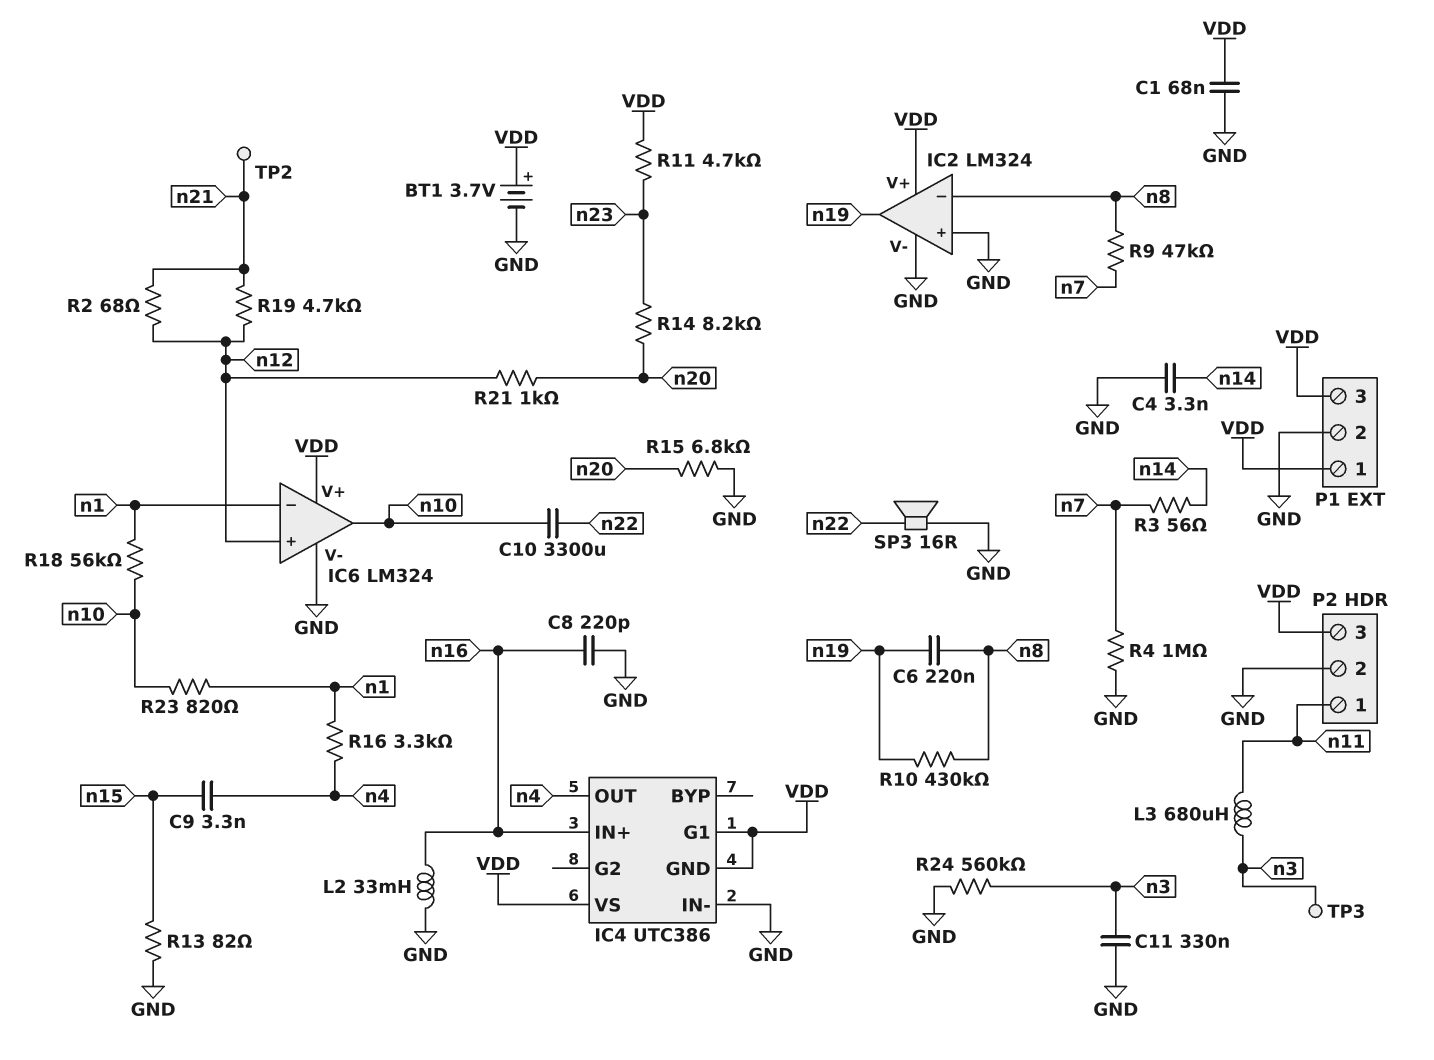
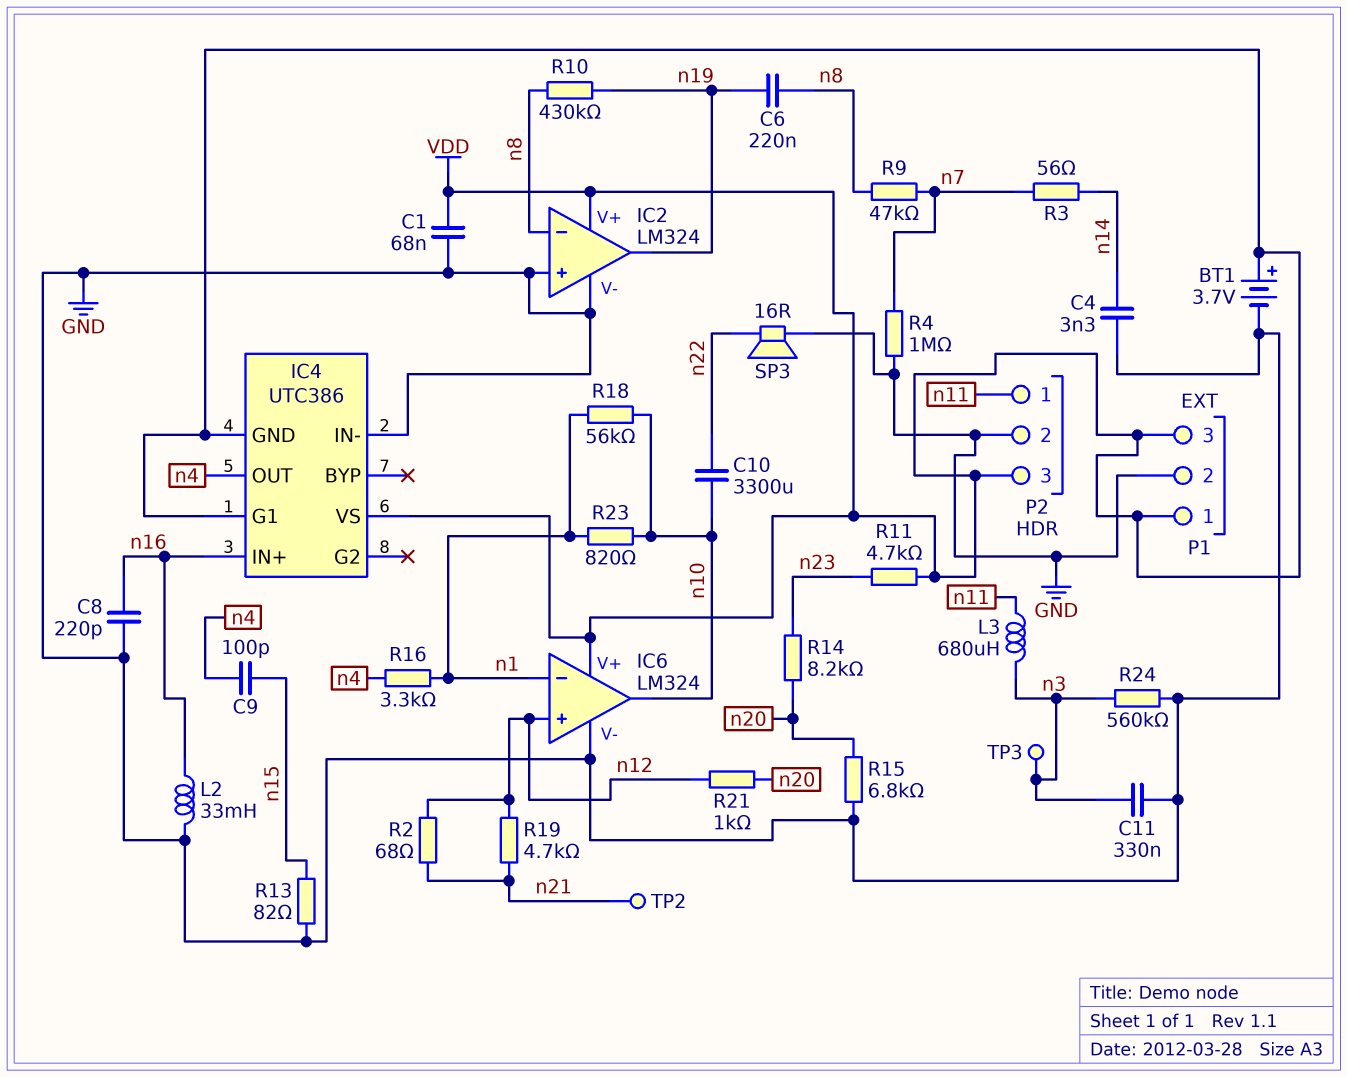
C9: 3.3nF (n4, n15) -> 100pF (n4, n15)

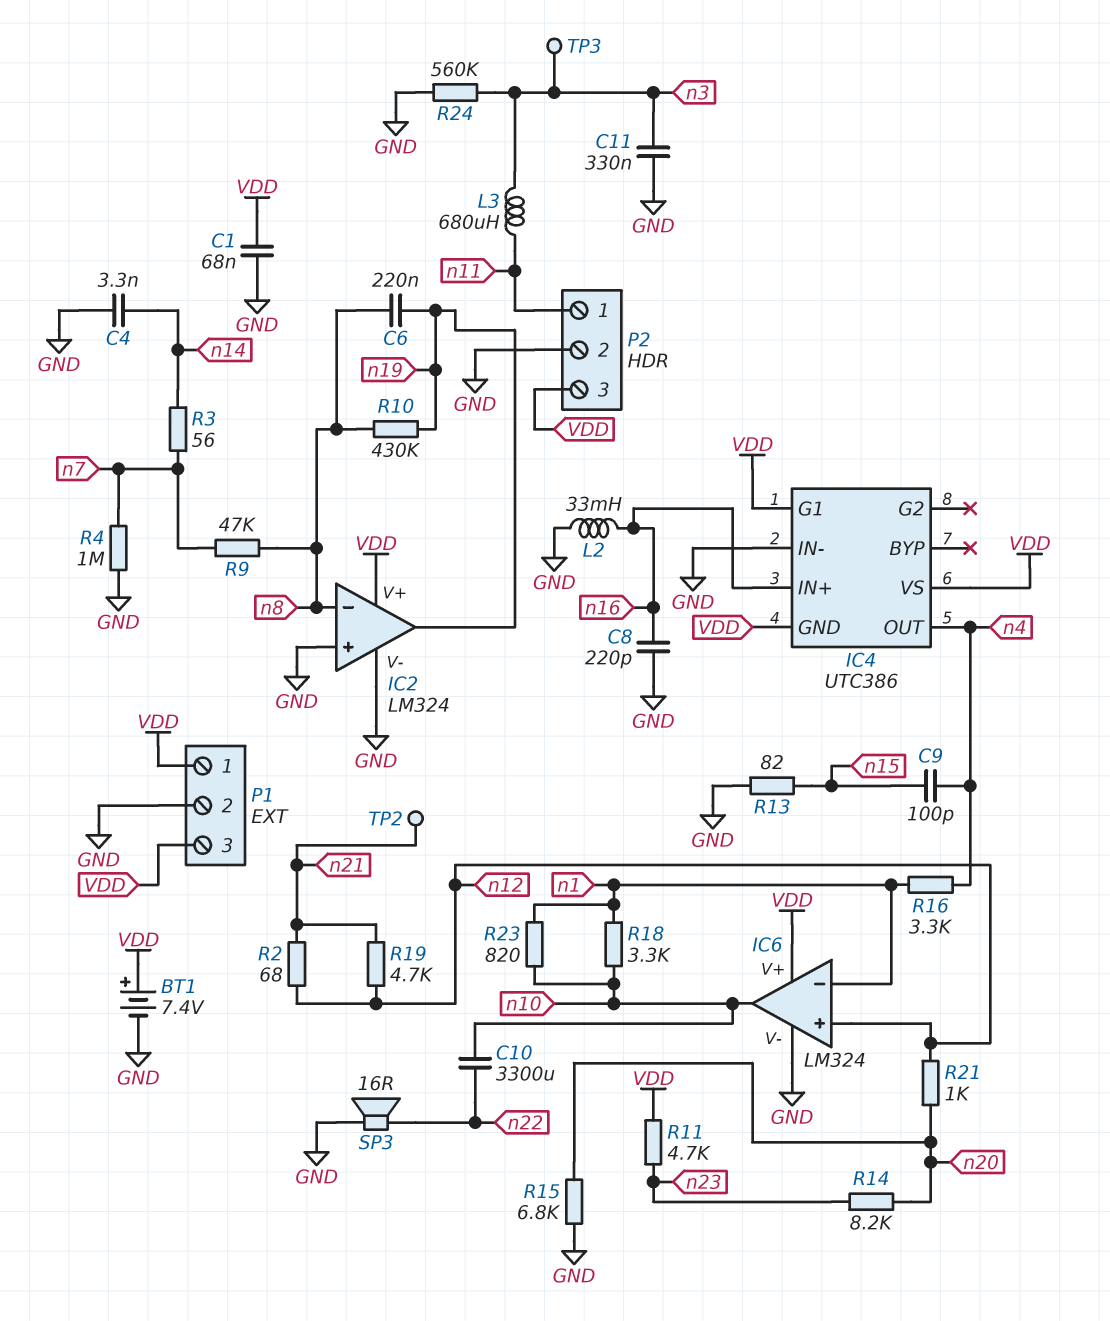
BT1: 3.7V (plus VDD, minus GND) -> 7.4V (plus VDD, minus GND)
R18: 56k (n1, n10) -> 3.3k (n1, n10)

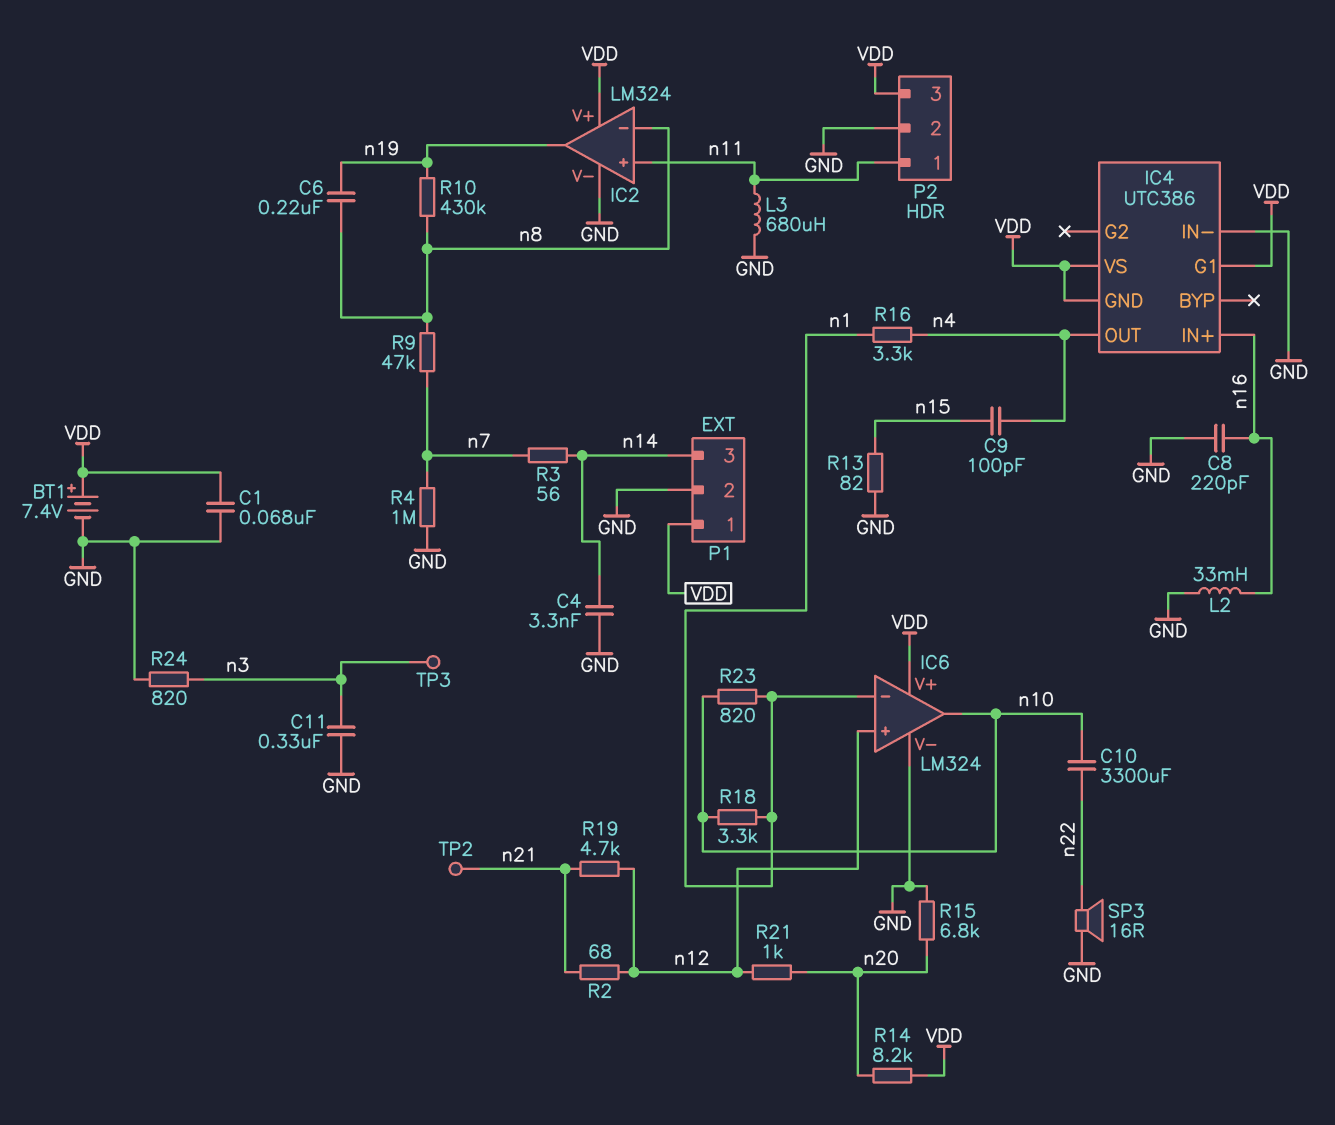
IC2 pin in+: GND -> n11
L3: 680uH (n3, n11) -> 680uH (GND, n11)
P1 pin 3: VDD -> n14
R11: 4.7k (VDD, n23) -> none
R14: 8.2k (n20, n23) -> 8.2k (VDD, n20)
R24: 560k (GND, n3) -> 820 (GND, n3)

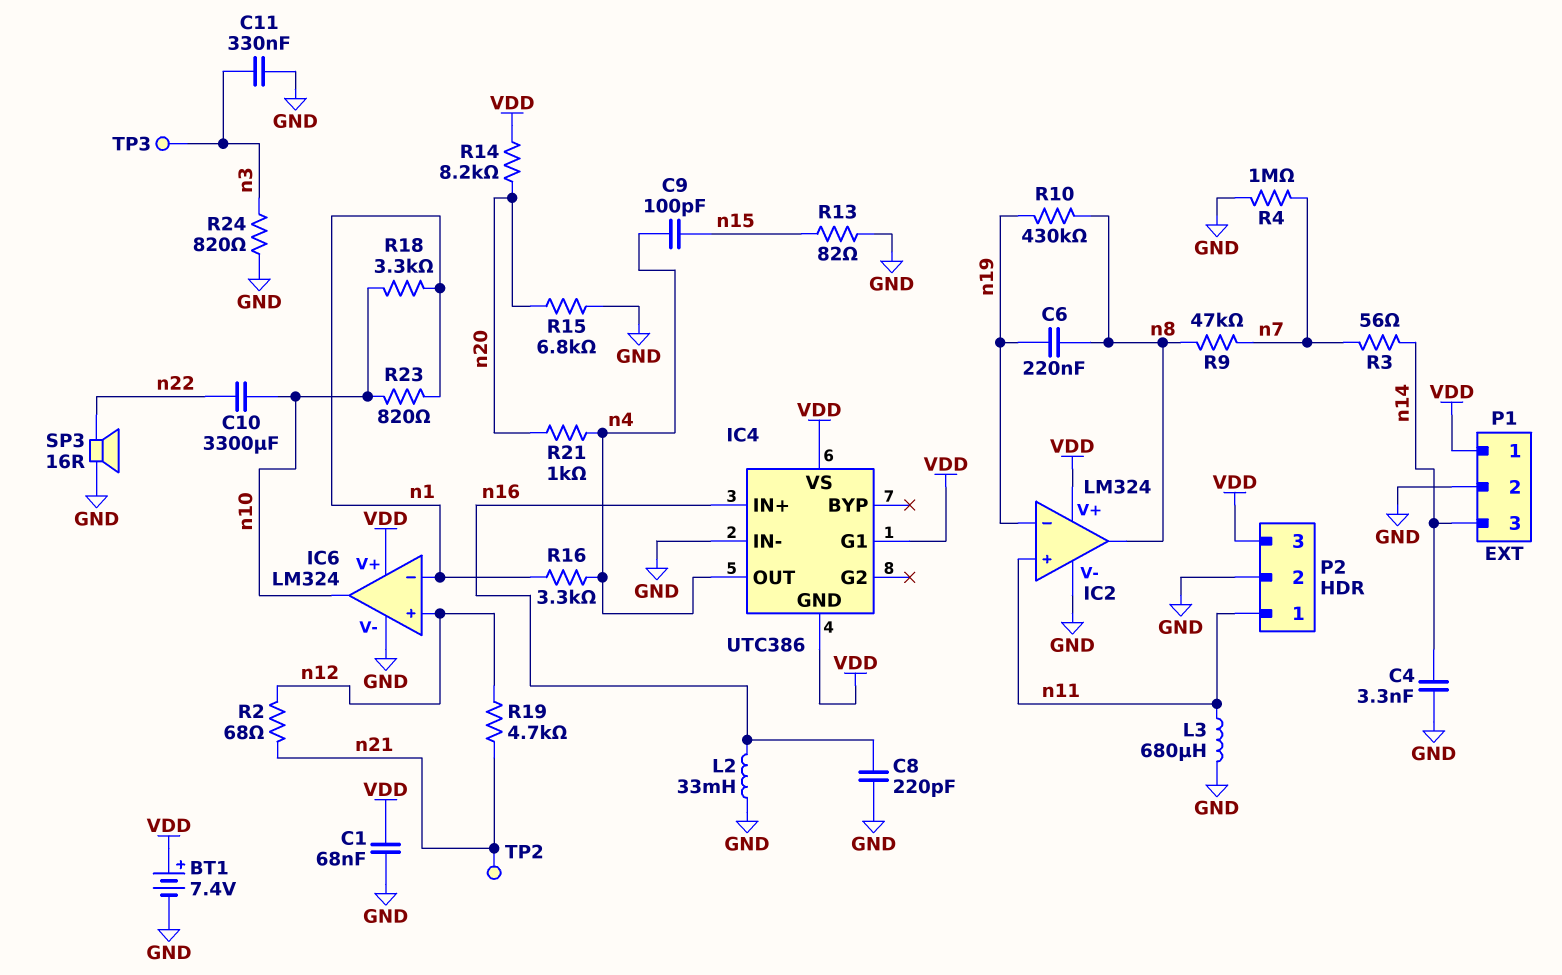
IC2 pin in-: n8 -> n19
IC2 pin out: n19 -> n8
R21: 1k (n12, n20) -> 1k (n4, n20)

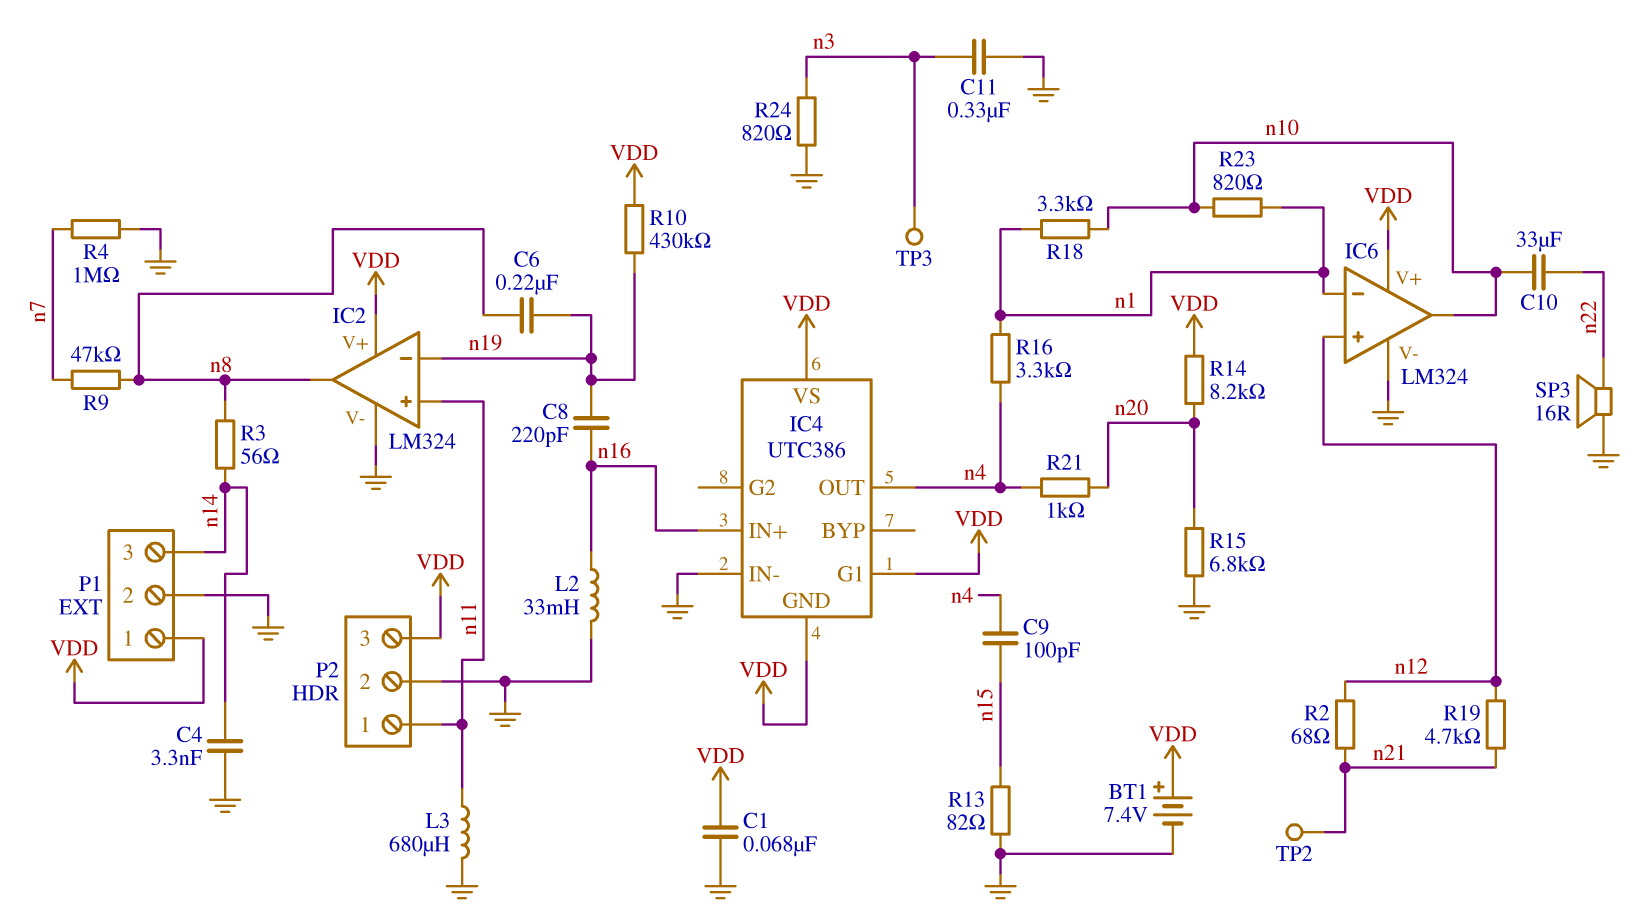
C8: 220pF (GND, n16) -> 220pF (n16, n19)
C10: 3300uF (n10, n22) -> 33uF (n10, n22)
R3: 56 (n7, n14) -> 56 (n8, n14)
R10: 430k (n8, n19) -> 430k (VDD, n19)

